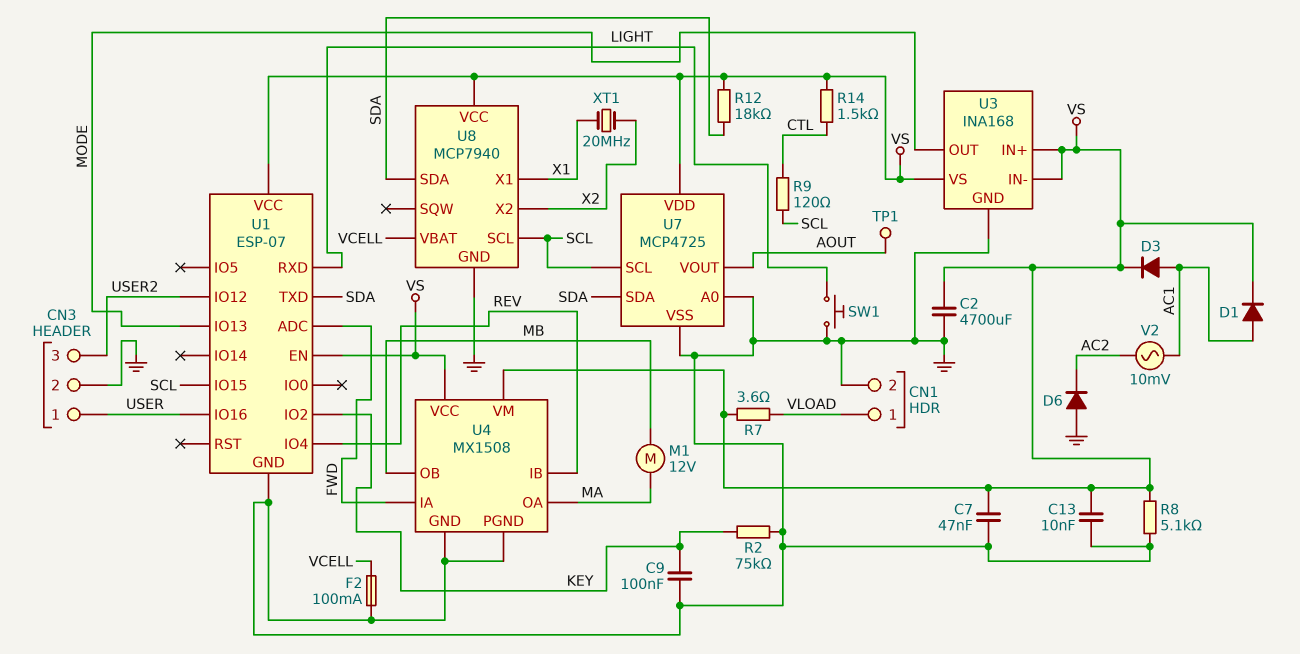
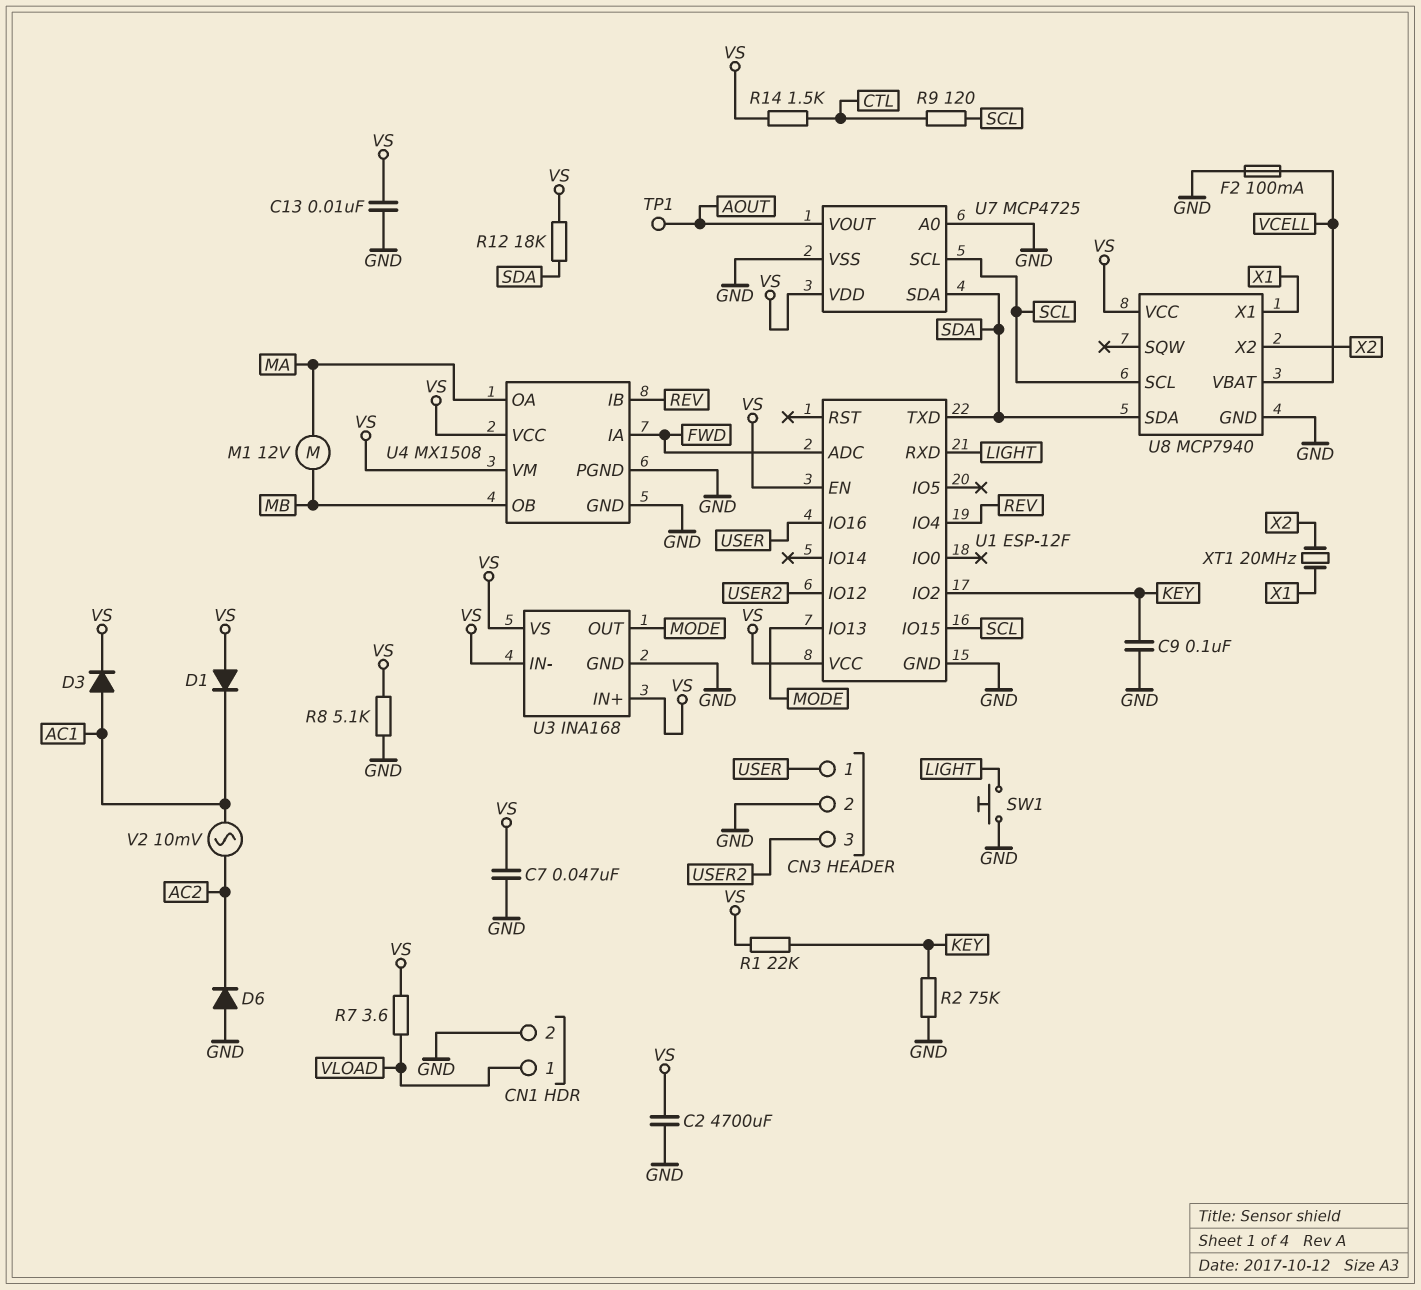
D1: diode (A AC1, K VS) -> diode (A VS, K AC1)
R1: none -> 22k (KEY, VS)
U1: ESP-07 -> ESP-12F

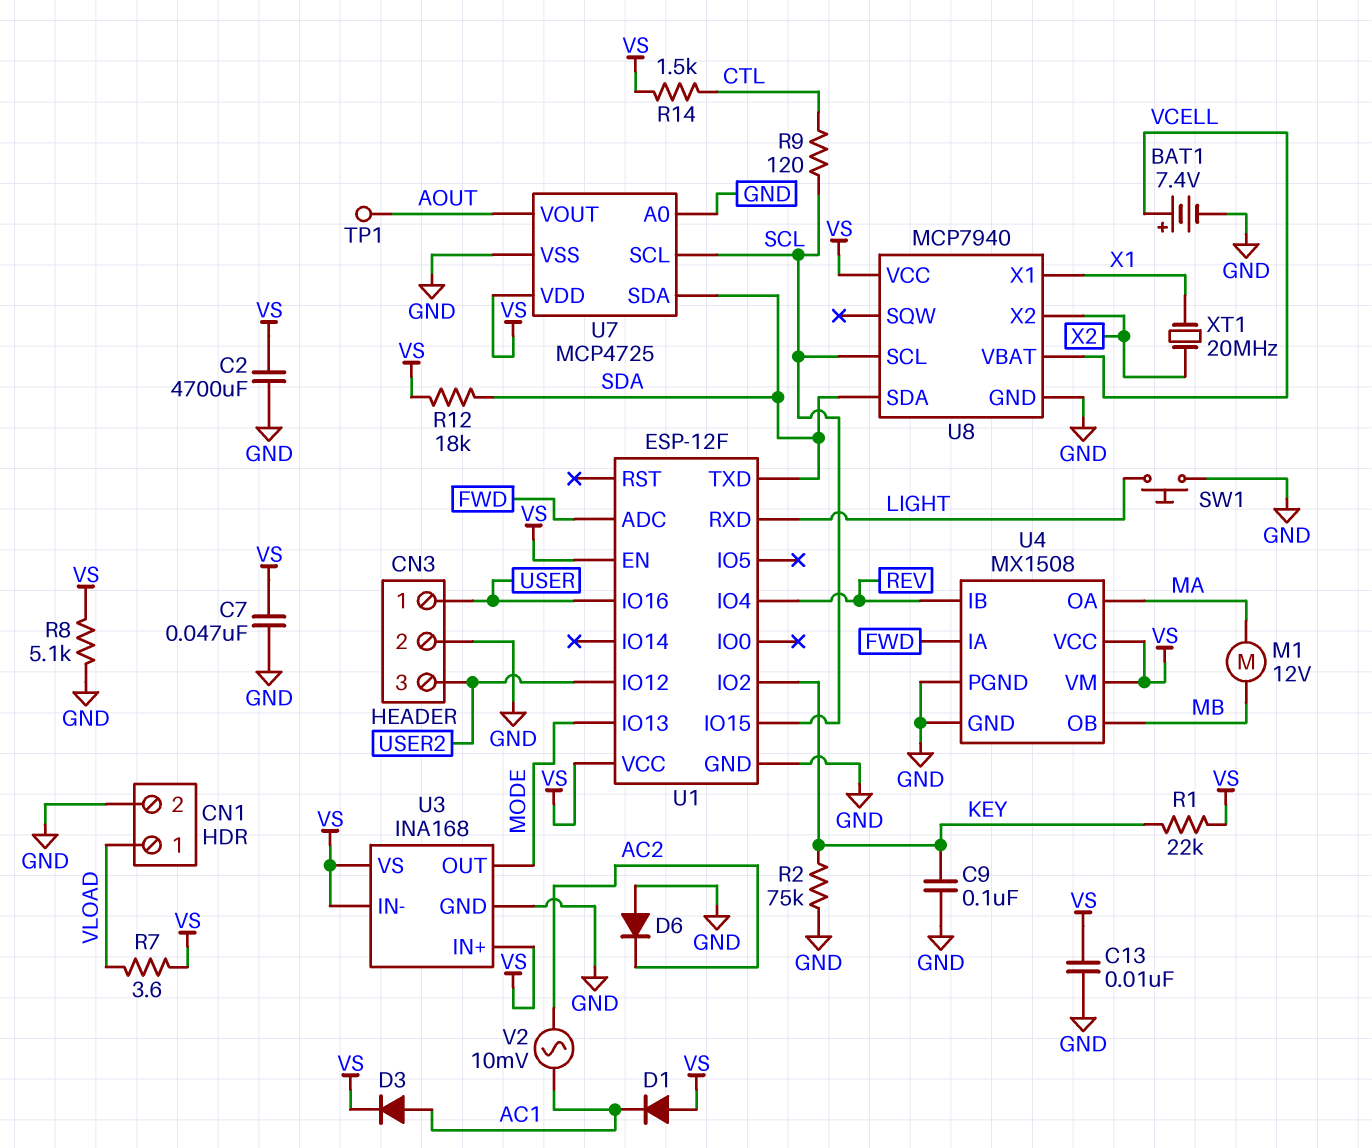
BAT1: none -> 7.4V (plus VCELL, minus GND)
F2: 100mA (GND, VCELL) -> none

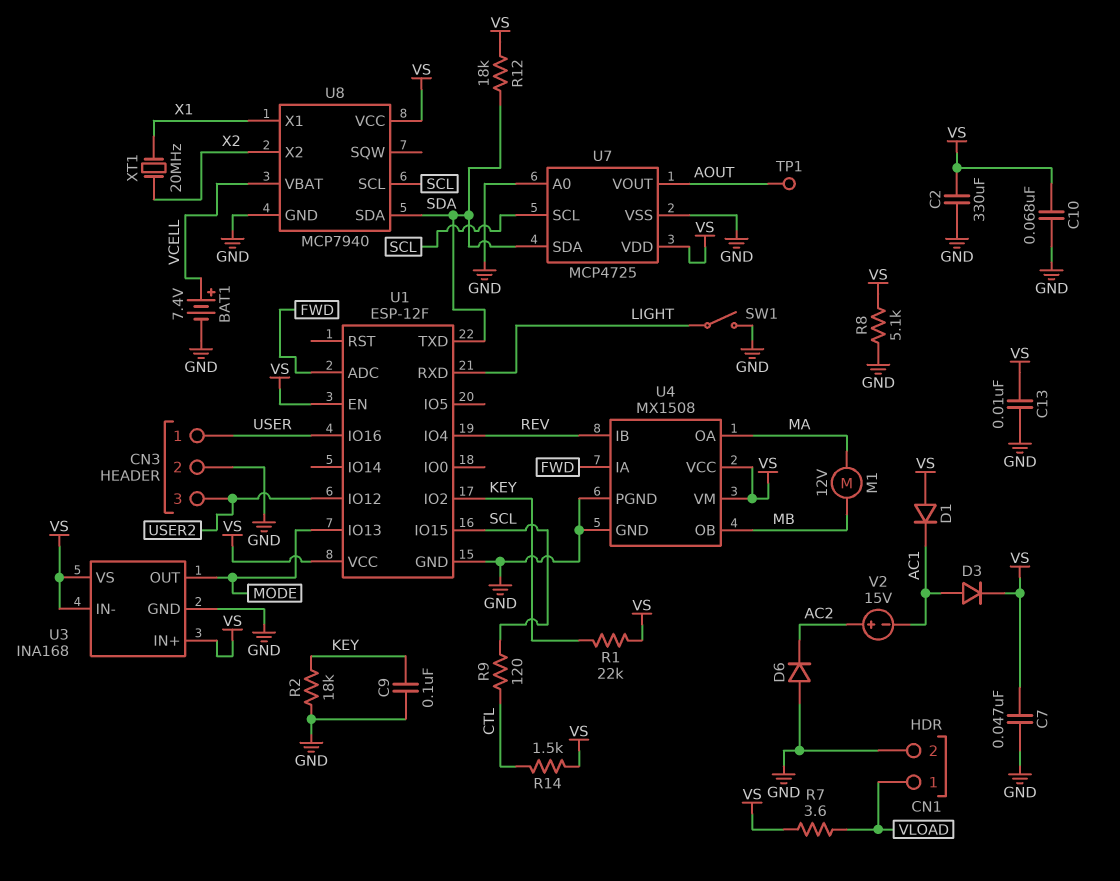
C2: 4700uF (GND, VS) -> 330uF (GND, VS)
C10: none -> 68nF (GND, VS)
R2: 75k (GND, KEY) -> 18k (GND, KEY)
SW1: button (GND, LIGHT) -> switch (GND, LIGHT)
V2: AC 10mV (AC1, AC2) -> 15V (plus AC2, minus AC1)

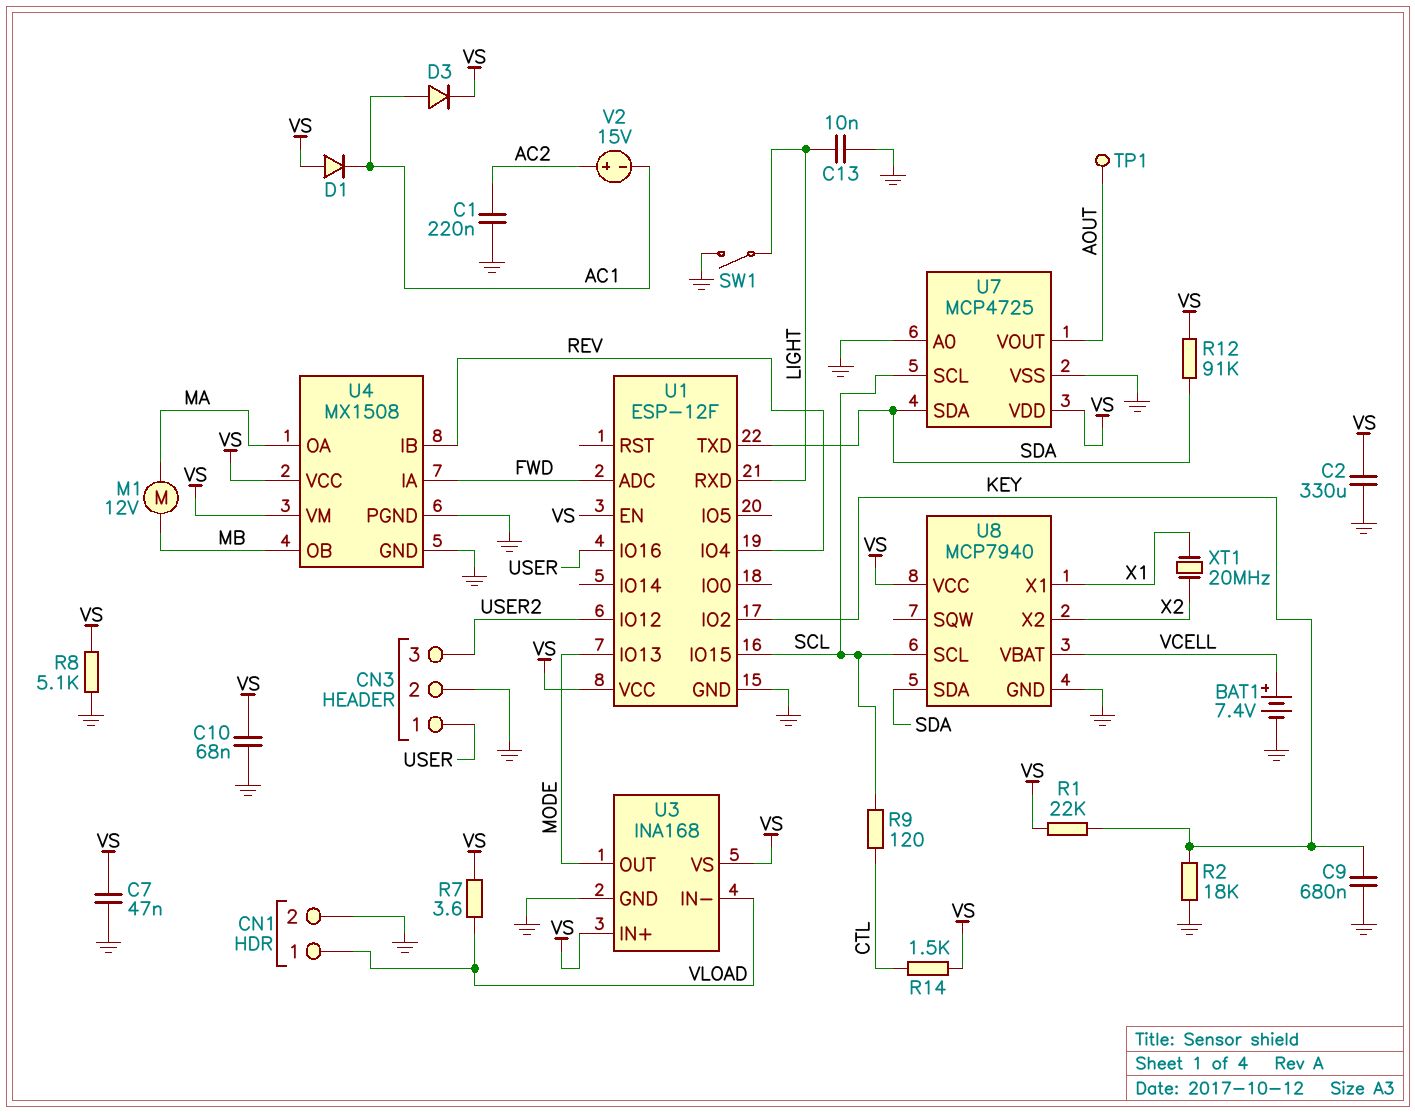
C1: none -> 220nF (AC2, GND)
C9: 100nF (GND, KEY) -> 680nF (GND, KEY)
C13: 10nF (GND, VS) -> 10nF (GND, LIGHT)
D6: diode (A GND, K AC2) -> none
R12: 18k (SDA, VS) -> 91k (SDA, VS)
U3 pin IN-: VS -> VLOAD

